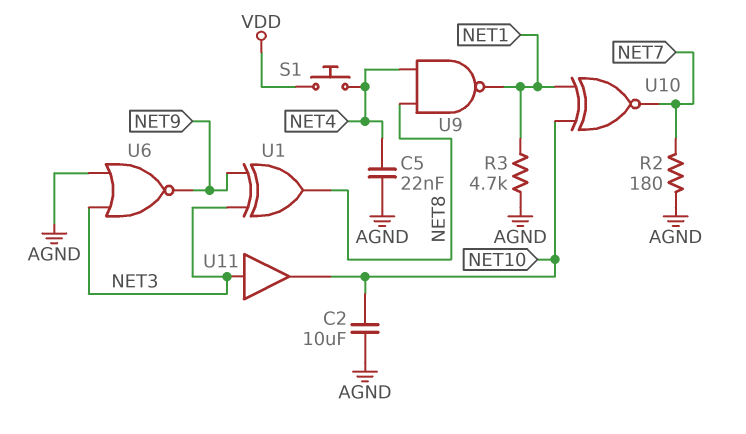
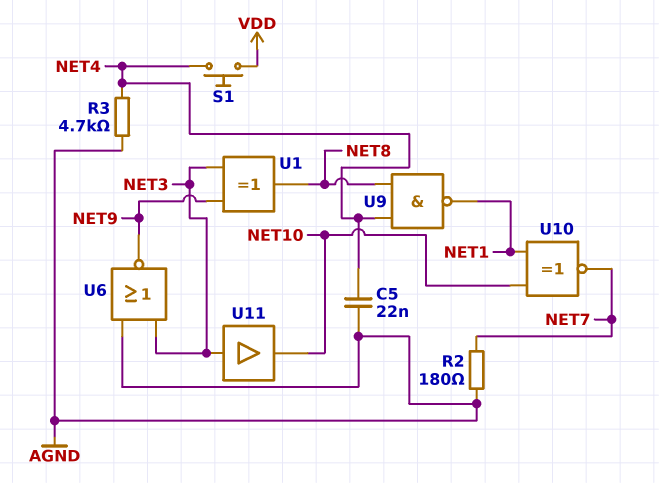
C2: 10uF (AGND, NET10) -> none
R3: 4.7k (AGND, NET1) -> 4.7k (AGND, NET4)

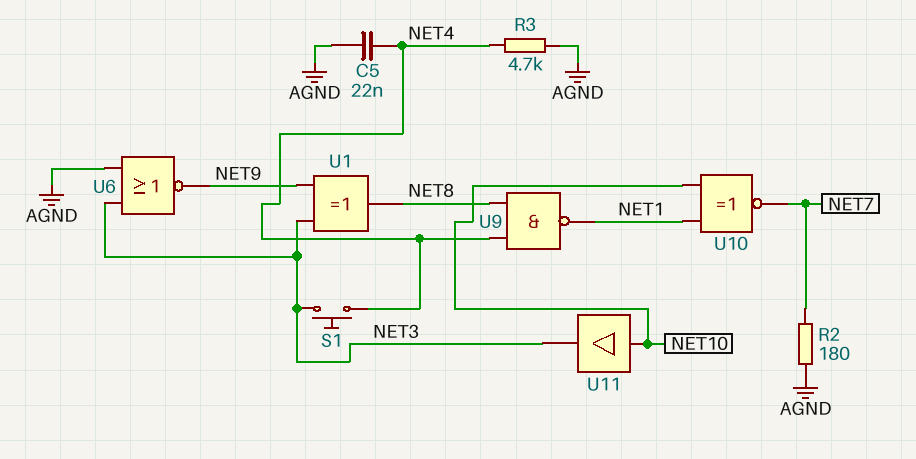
S1: button (NET4, VDD) -> button (NET3, NET4)
U11: buffer (in NET3, out NET10) -> buffer (in NET10, out NET3)

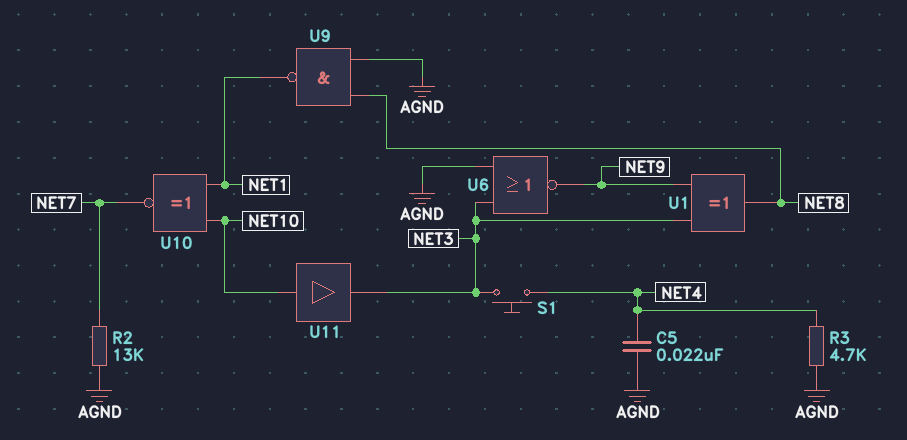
R2: 180 (AGND, NET7) -> 13k (AGND, NET7)
U9: NAND (in NET4, in NET8, out NET1) -> NAND (in AGND, in NET8, out NET1)

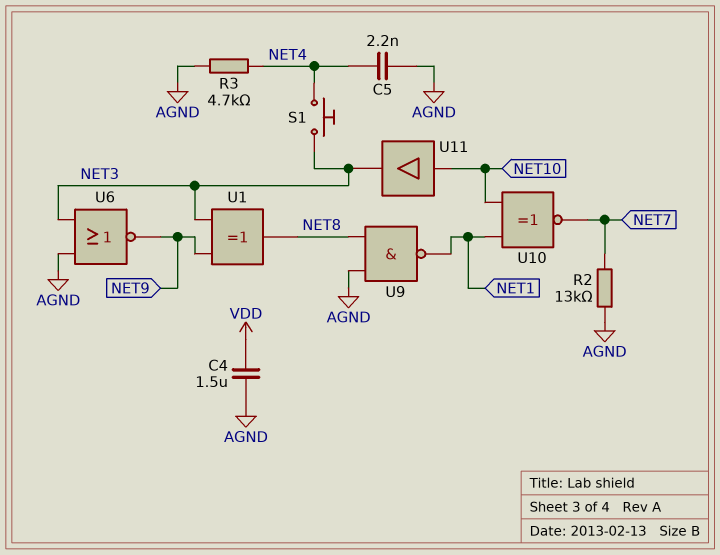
C4: none -> 1.5uF (AGND, VDD)
C5: 22nF (AGND, NET4) -> 2.2nF (AGND, NET4)

